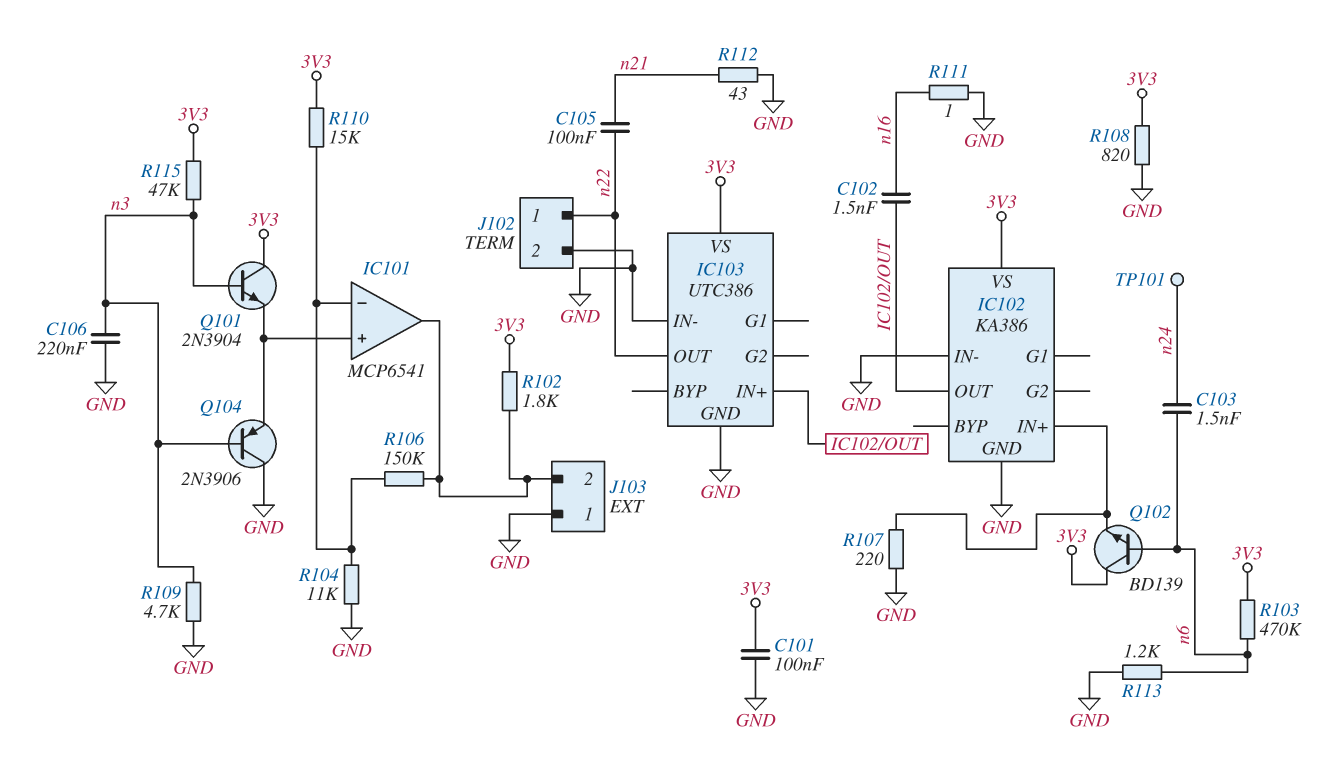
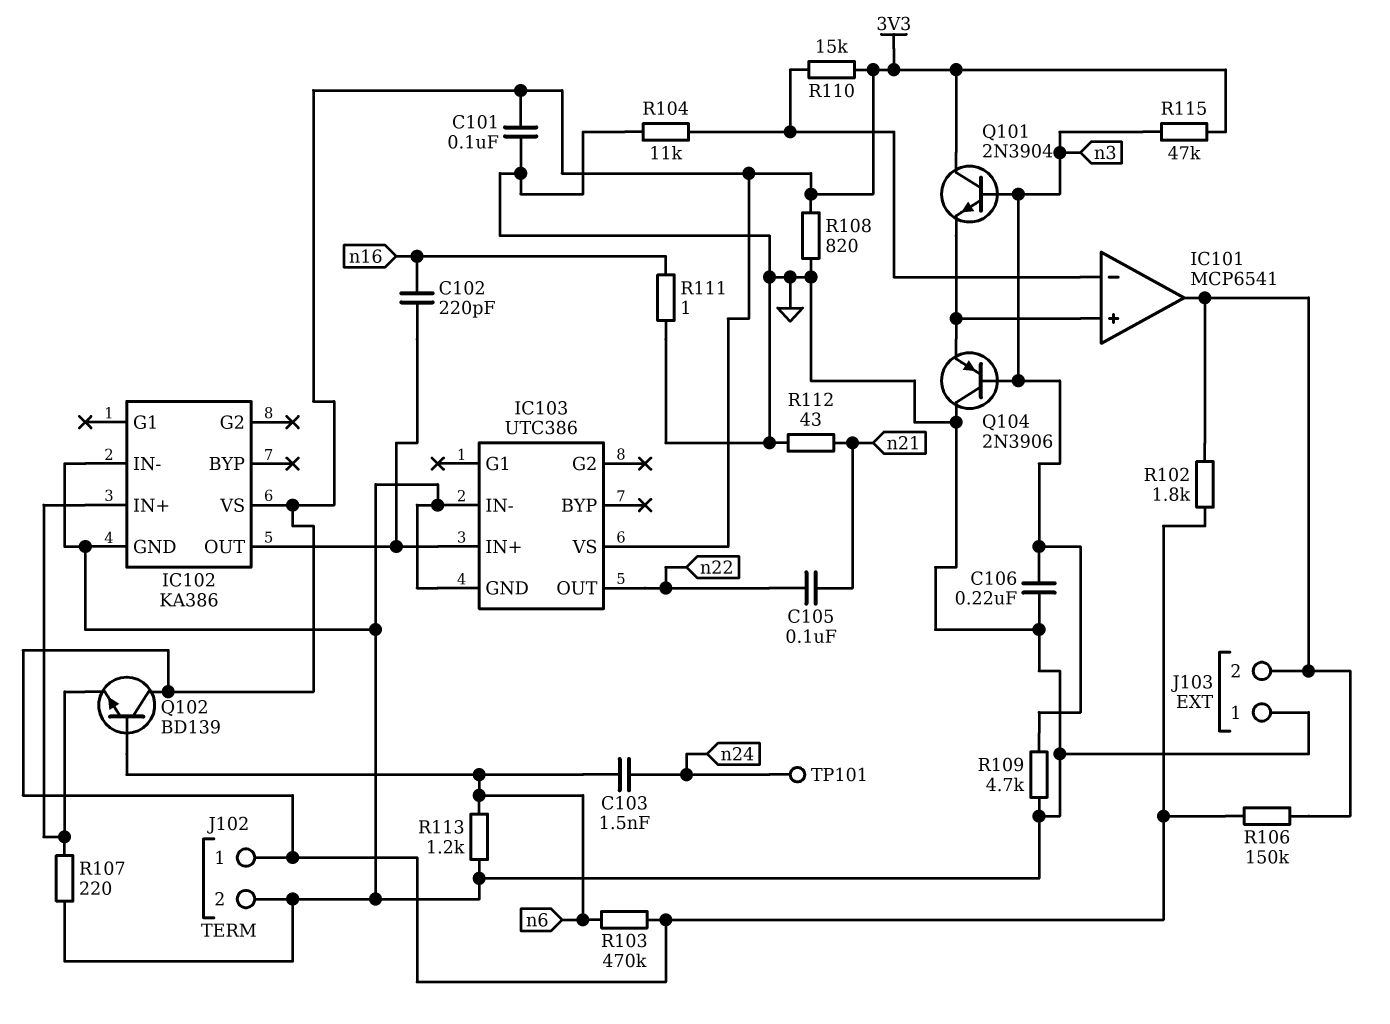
C102: 1.5nF (IC102/OUT, n16) -> 220pF (IC102/OUT, n16)
J102 pin 1: n22 -> 3V3
R106: 150k (IC101/in-, IC101/out) -> 150k (3V3, IC101/out)

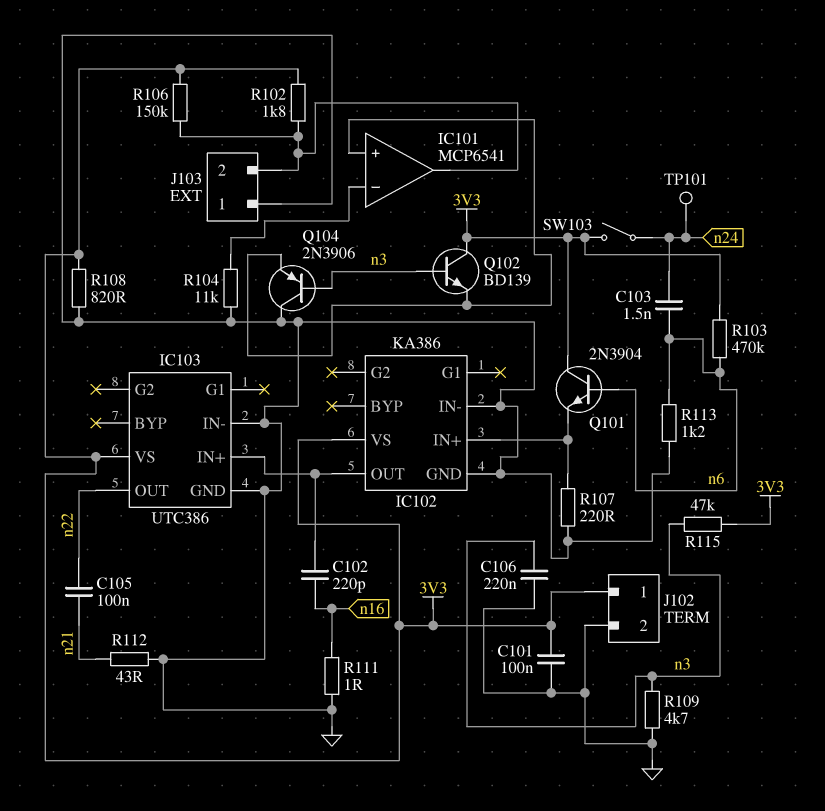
Q101: NPN 2N3904 (B n3, C 3V3, E IC101/in+) -> NPN 2N3904 (B n6, C 3V3, E IC102/IN+)
Q102: NPN BD139 (B n6, C 3V3, E IC102/IN+) -> NPN BD139 (B n3, C 3V3, E IC101/in+)
R110: 15k (3V3, IC101/in-) -> none
SW103: none -> switch (3V3, n24)

